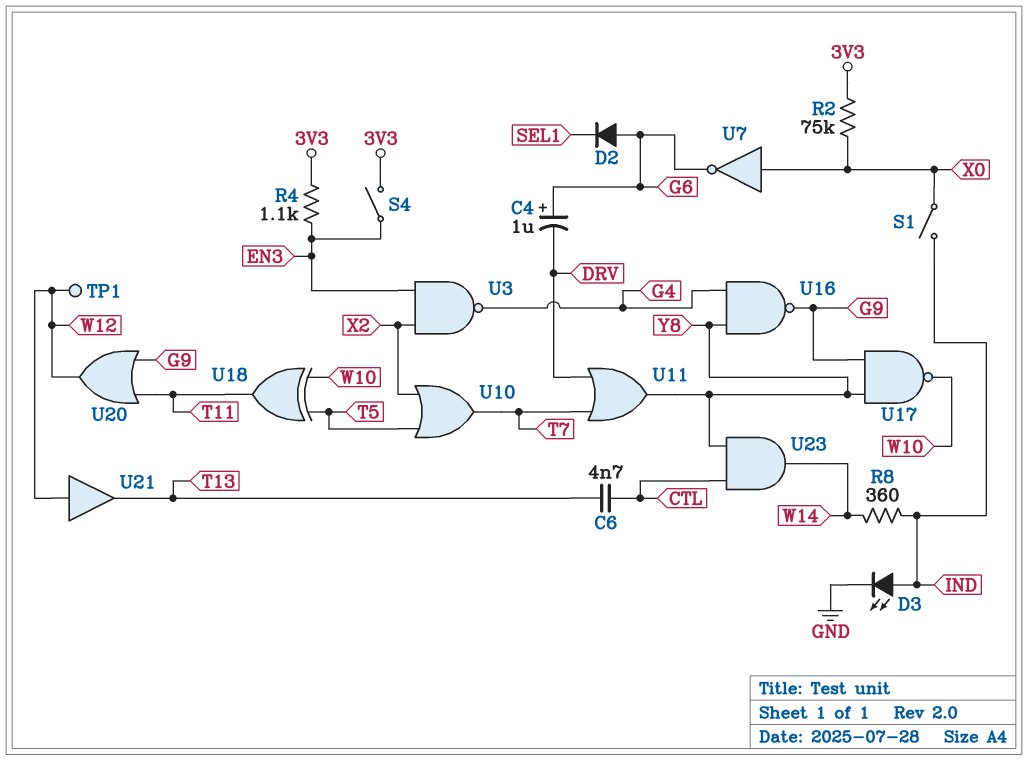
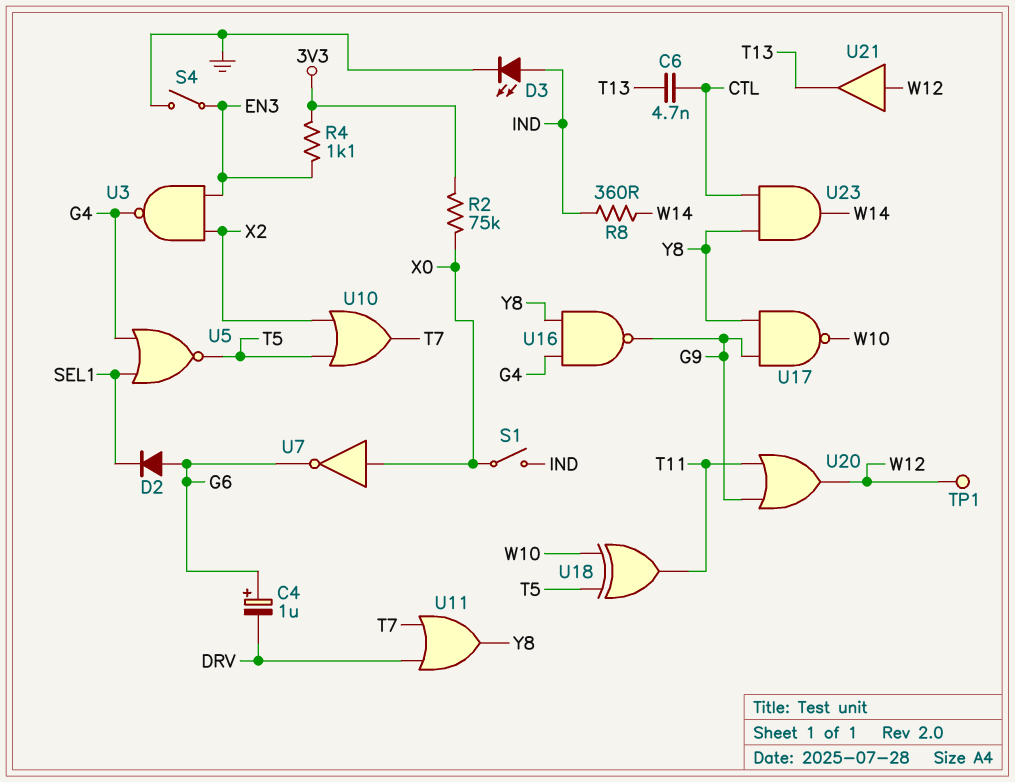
S4: switch (3V3, EN3) -> switch (EN3, GND)
U5: none -> NOR (in G4, in SEL1, out T5)

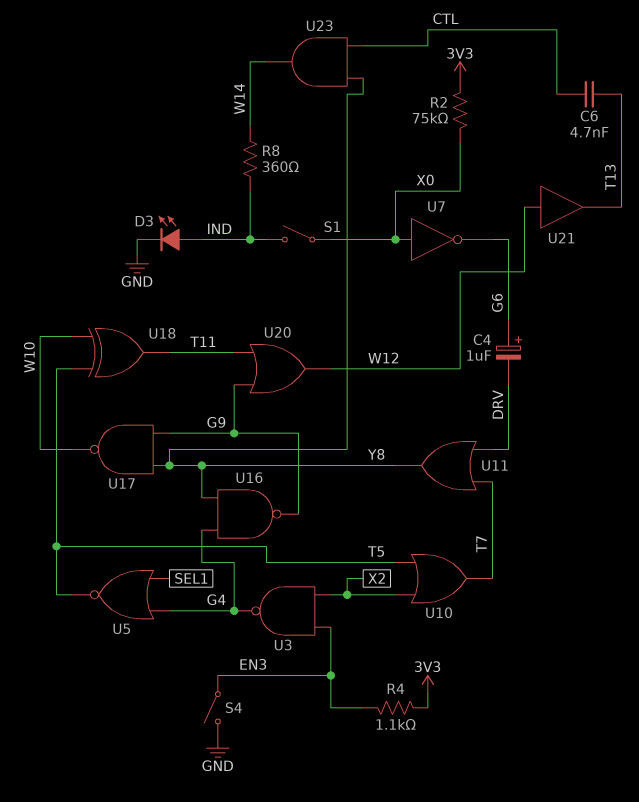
D2: diode (A G6, K SEL1) -> none
TP1: test point (W12) -> none

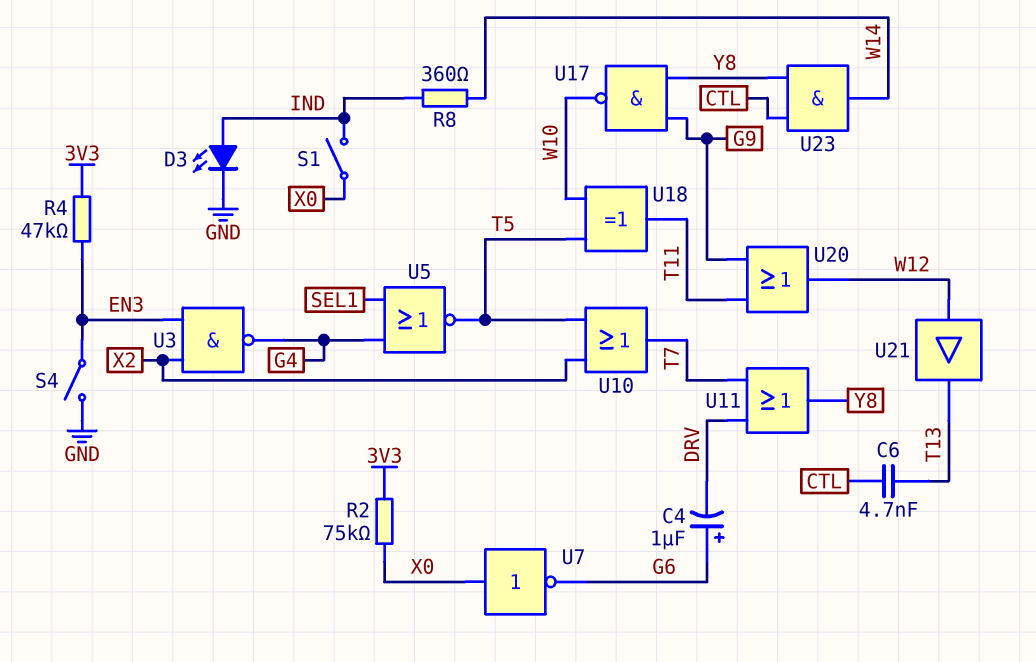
R4: 1.1k (3V3, EN3) -> 47k (3V3, EN3)
U16: NAND (in G4, in Y8, out G9) -> none

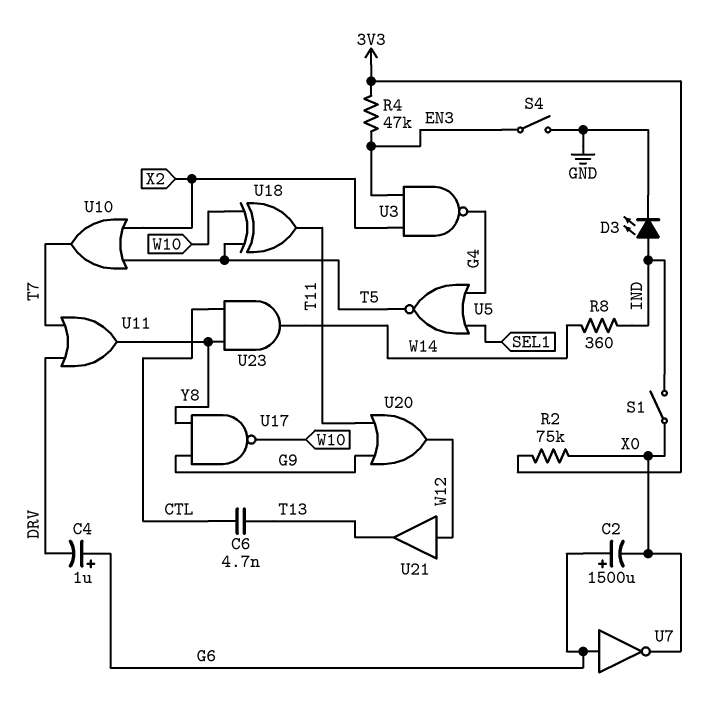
C2: none -> 1500uF (plus G6, minus X0)
U7: NOT (in X0, out G6) -> NOT (in G6, out X0)

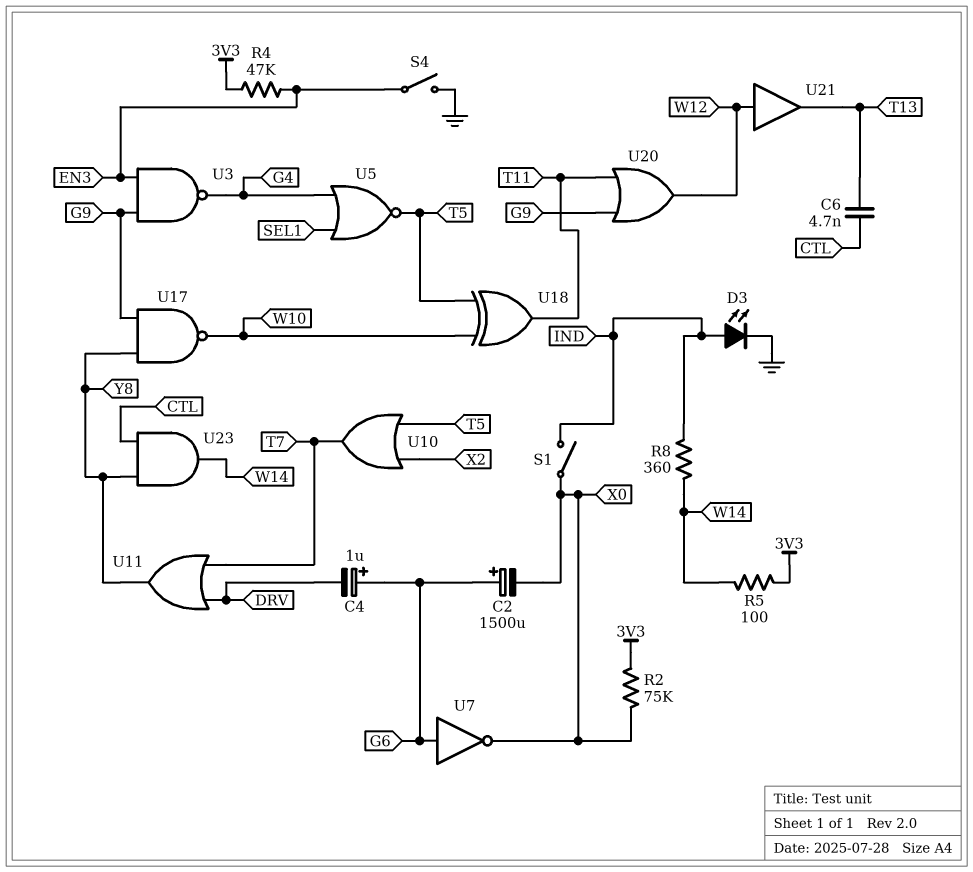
R5: none -> 100 (3V3, W14)
U3: NAND (in EN3, in X2, out G4) -> NAND (in EN3, in G9, out G4)

